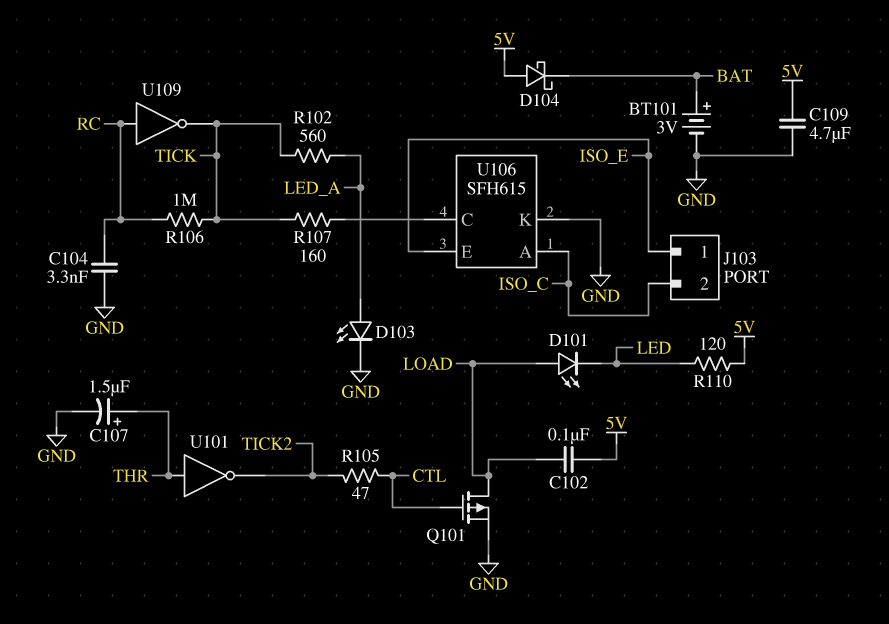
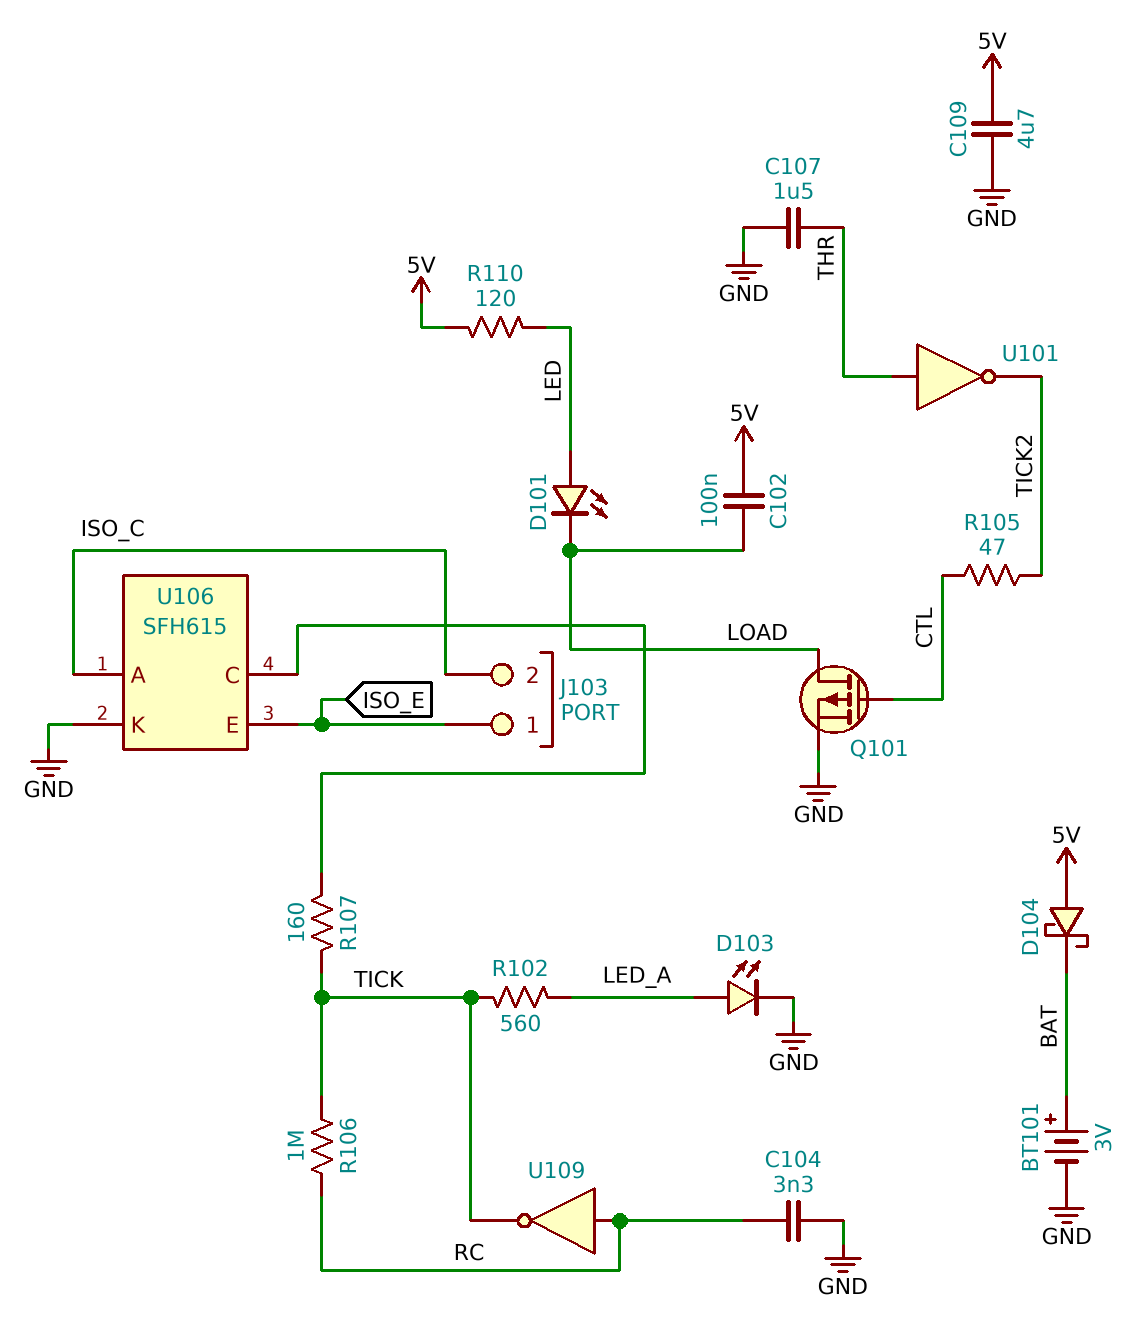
C107: 1.5uF (plus THR, minus GND) -> 1.5uF (GND, THR)
D101: LED (A LOAD, K LED) -> LED (A LED, K LOAD)

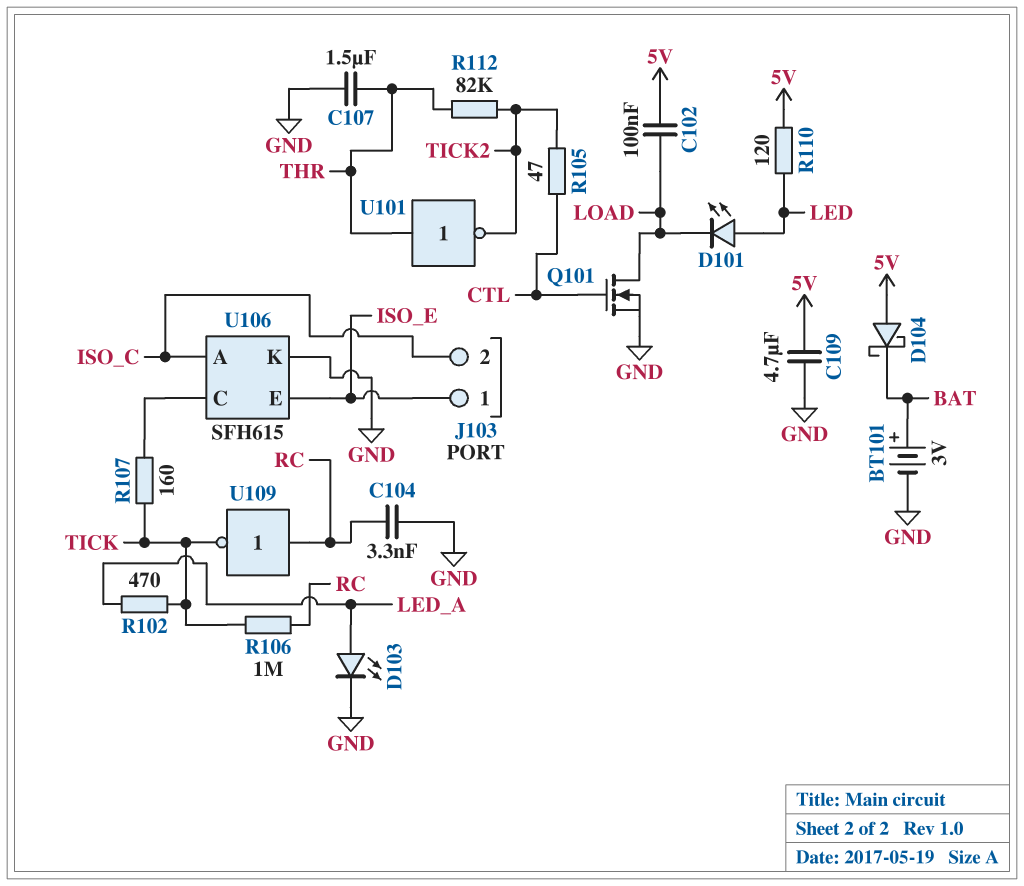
Q101: PMOS (G CTL, D LOAD, S GND) -> NMOS (G CTL, D LOAD, S GND)
R102: 560 (LED_A, TICK) -> 470 (LED_A, TICK)
R112: none -> 82k (THR, TICK2)

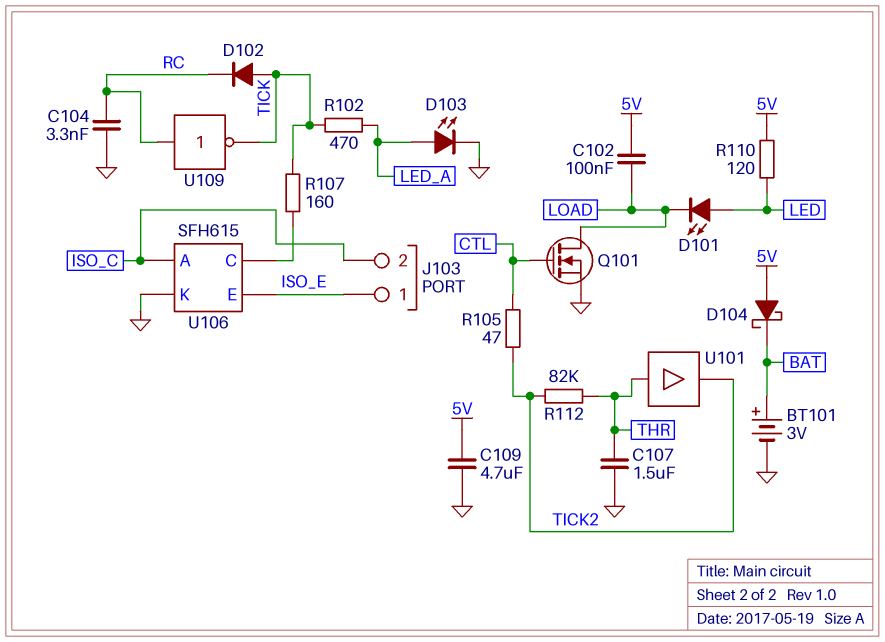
D102: none -> diode (A TICK, K RC)
R106: 1M (RC, TICK) -> none
U101: NOT (in THR, out TICK2) -> buffer (in THR, out TICK2)

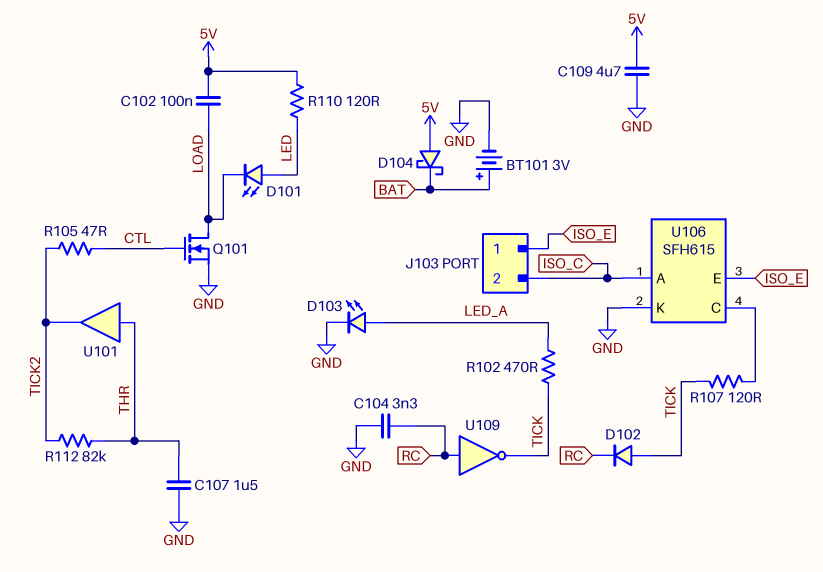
R107: 160 (TICK, U106/C) -> 120 (TICK, U106/C)

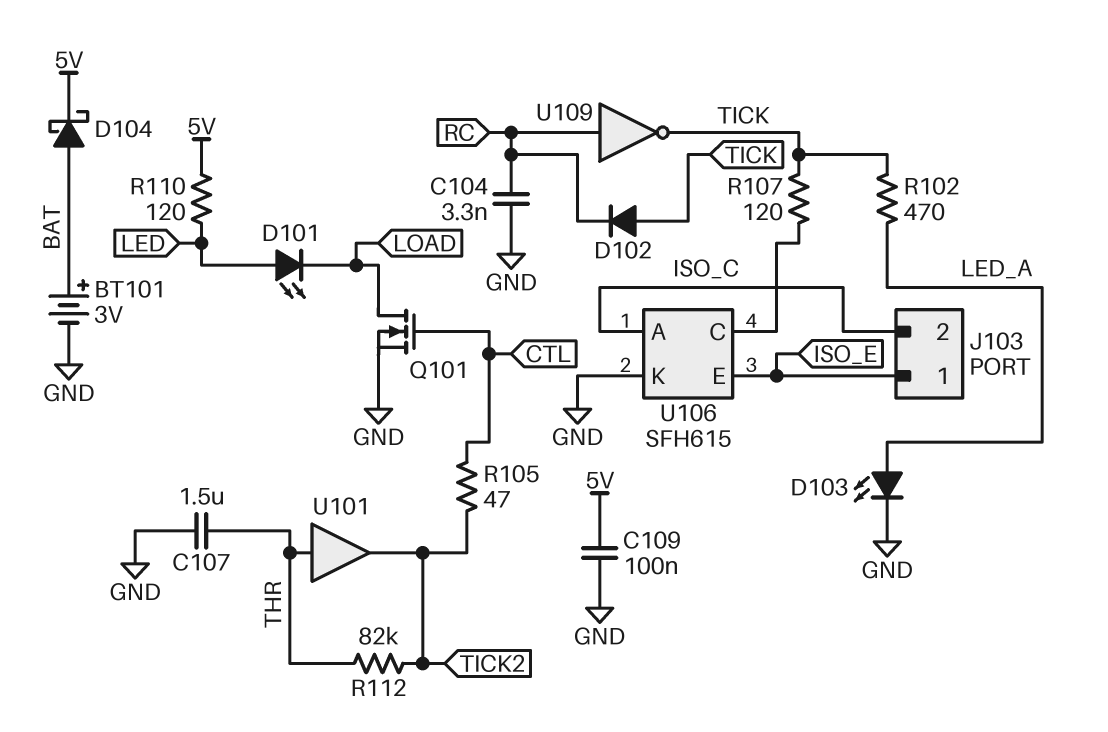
C102: 100nF (5V, LOAD) -> none
C109: 4.7uF (5V, GND) -> 100nF (5V, GND)
D104: schottky (A 5V, K BAT) -> schottky (A BAT, K 5V)

